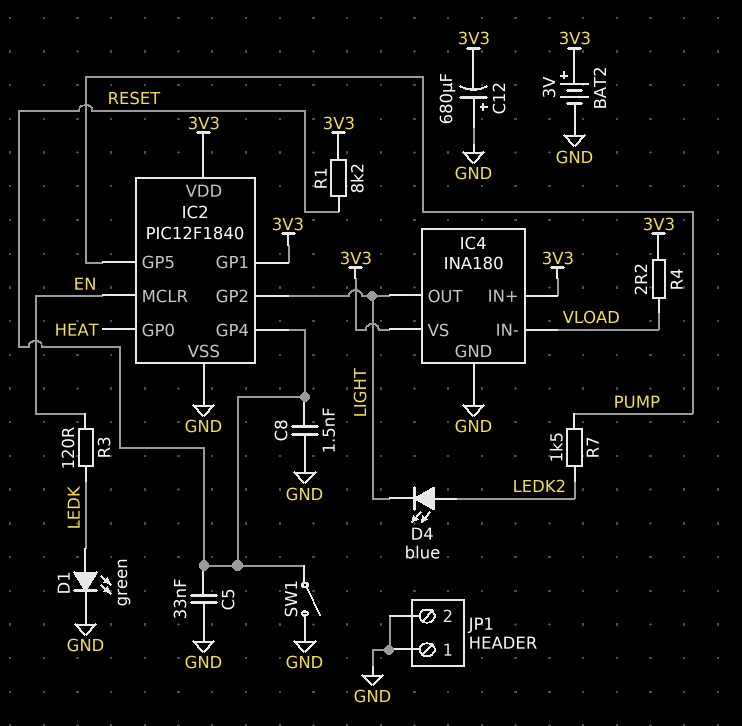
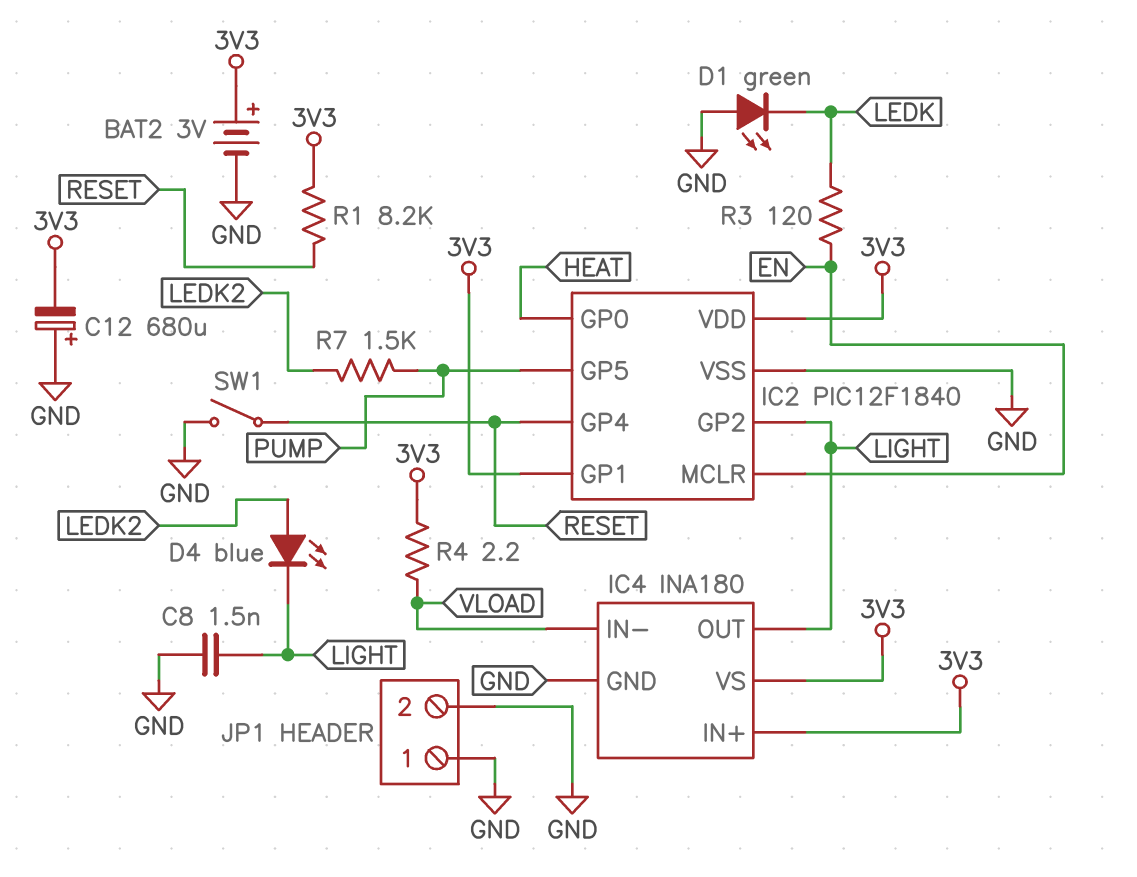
C5: 33nF (GND, RESET) -> none
C8: 1.5nF (GND, RESET) -> 1.5nF (GND, LIGHT)
D1: LED green (A LEDK, K GND) -> LED green (A GND, K LEDK)

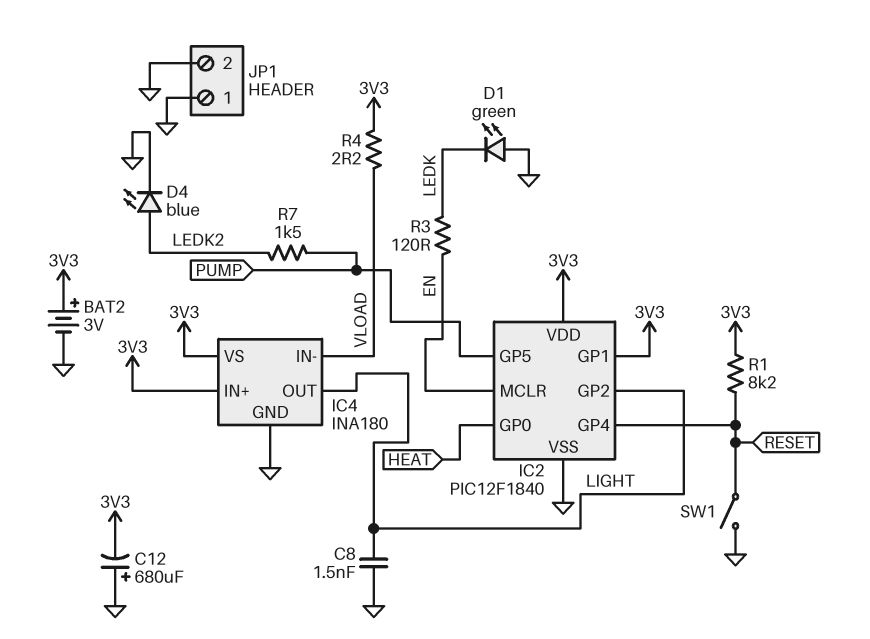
D4: LED blue (A LEDK2, K LIGHT) -> LED blue (A LEDK2, K GND)

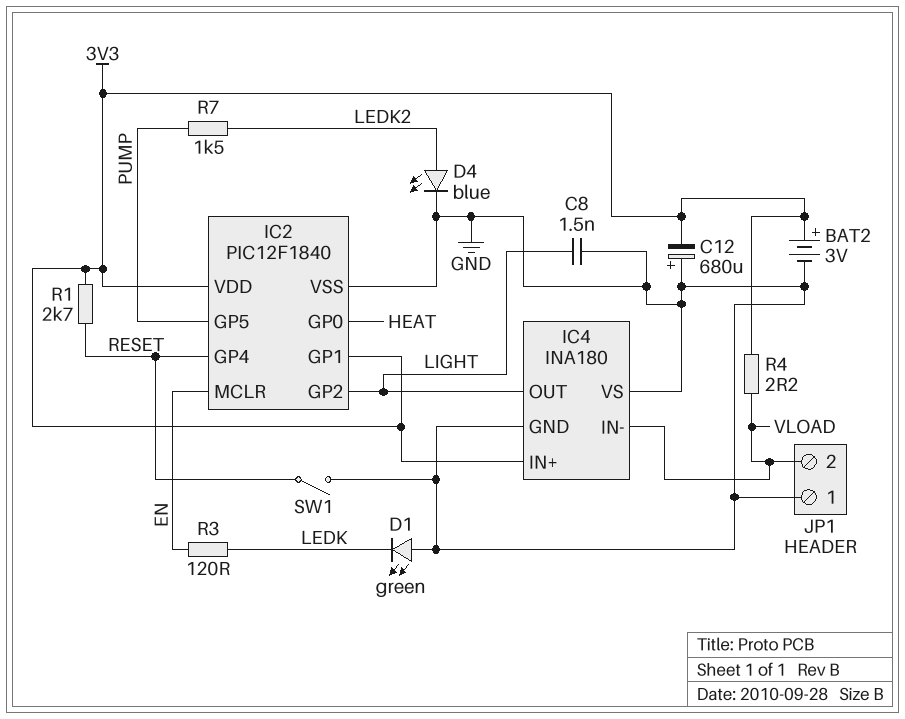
IC4 pin VS: 3V3 -> GND
JP1 pin 2: GND -> VLOAD
R1: 8.2k (3V3, RESET) -> 2.7k (3V3, RESET)

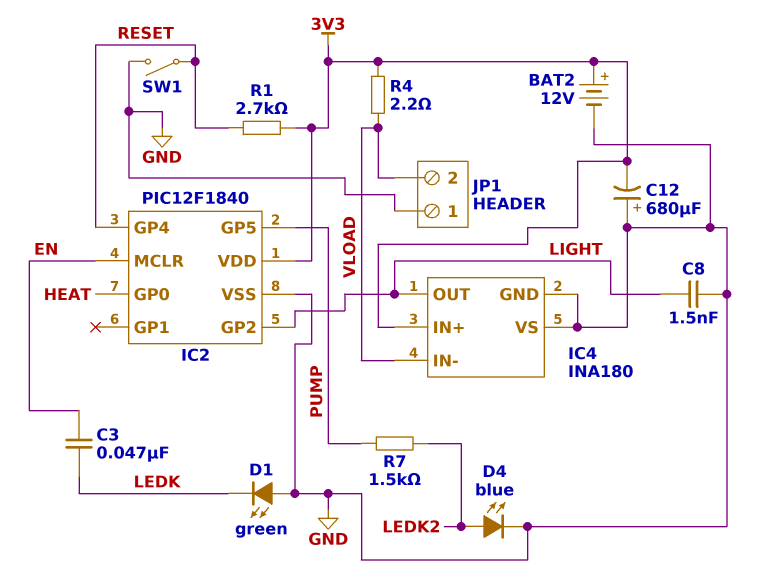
BAT2: 3V (plus 3V3, minus GND) -> 12V (plus 3V3, minus GND)
C3: none -> 47nF (EN, LEDK)
IC2 pin GP1: 3V3 -> none
R3: 120 (EN, LEDK) -> none

